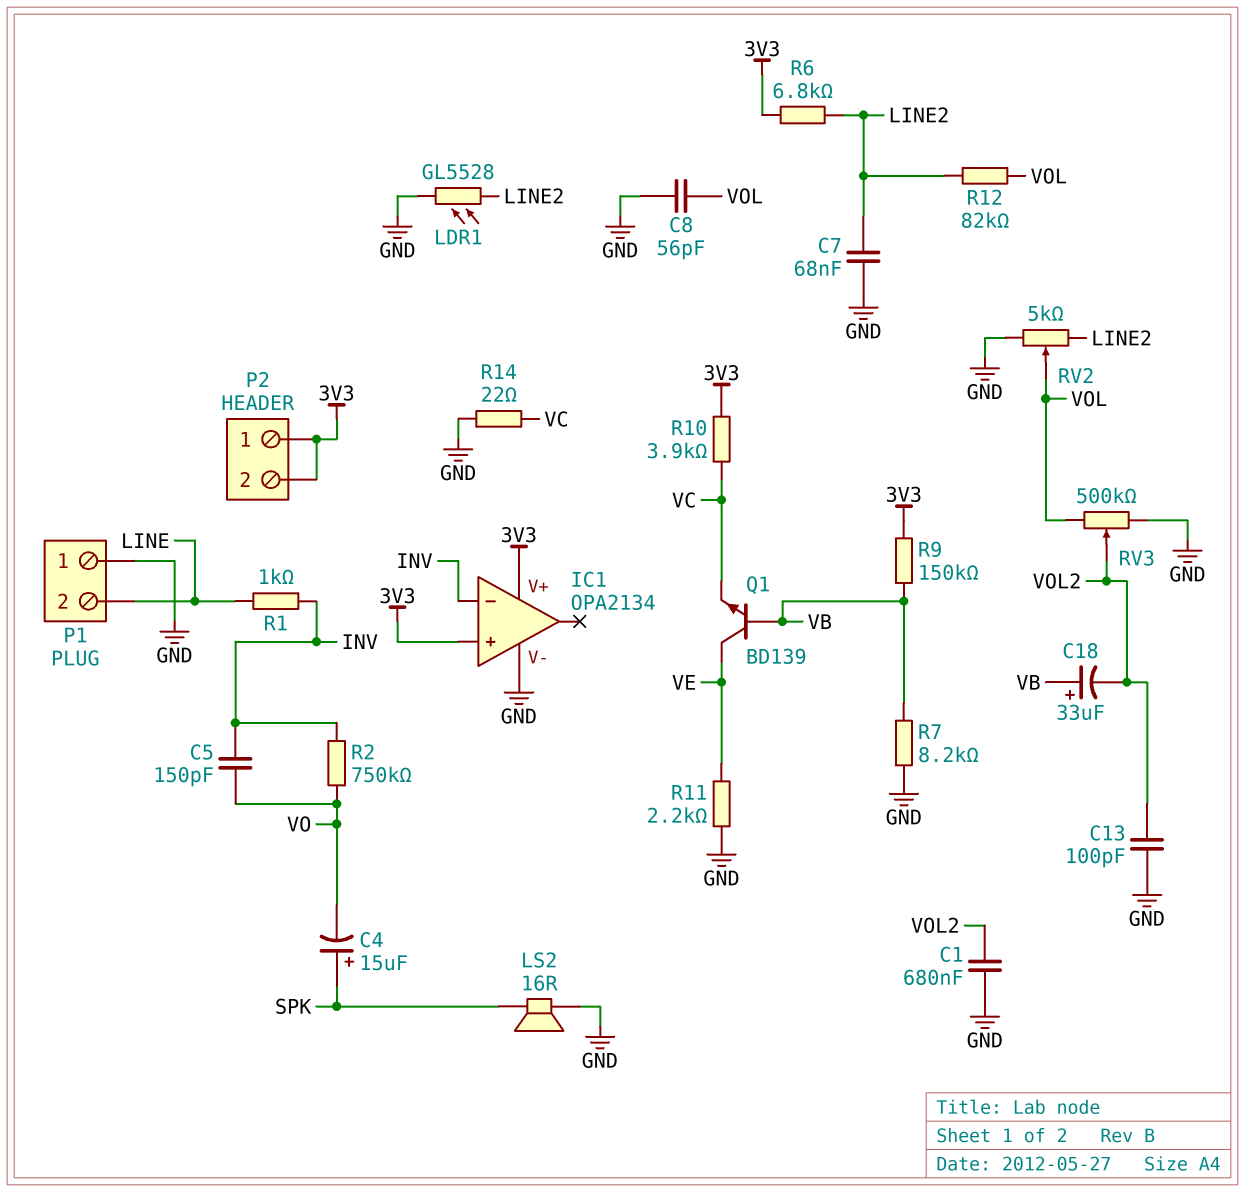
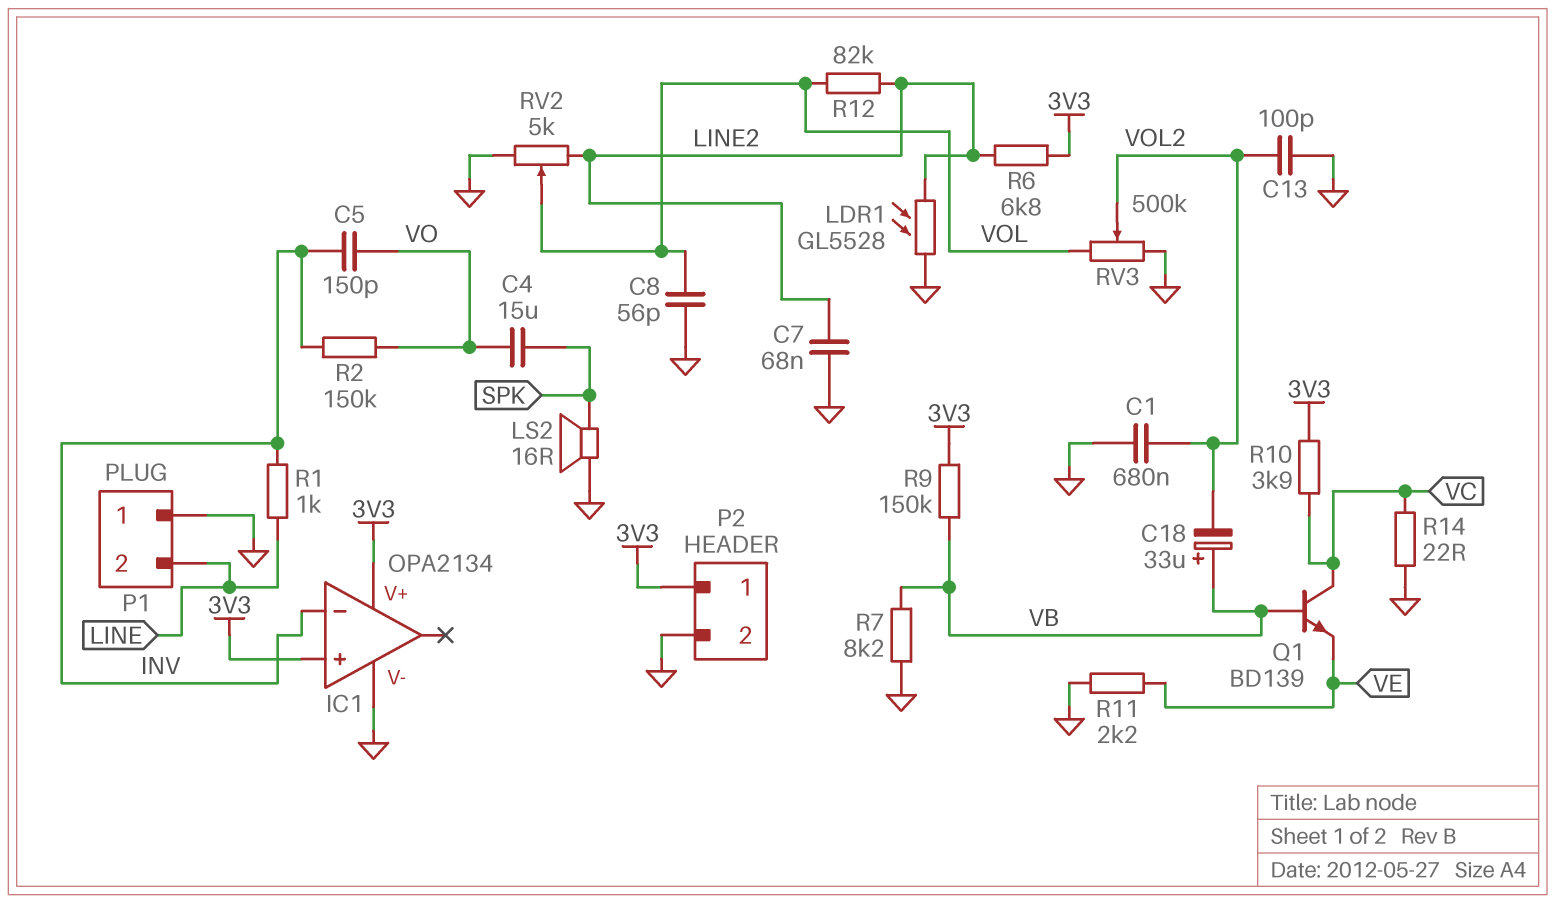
C4: 15uF (plus SPK, minus VO) -> 15uF (SPK, VO)
P2 pin 2: 3V3 -> GND
Q1: NPN BD139 (B VB, C VE, E VC) -> NPN BD139 (B VB, C VC, E VE)
R2: 750k (INV, VO) -> 150k (INV, VO)

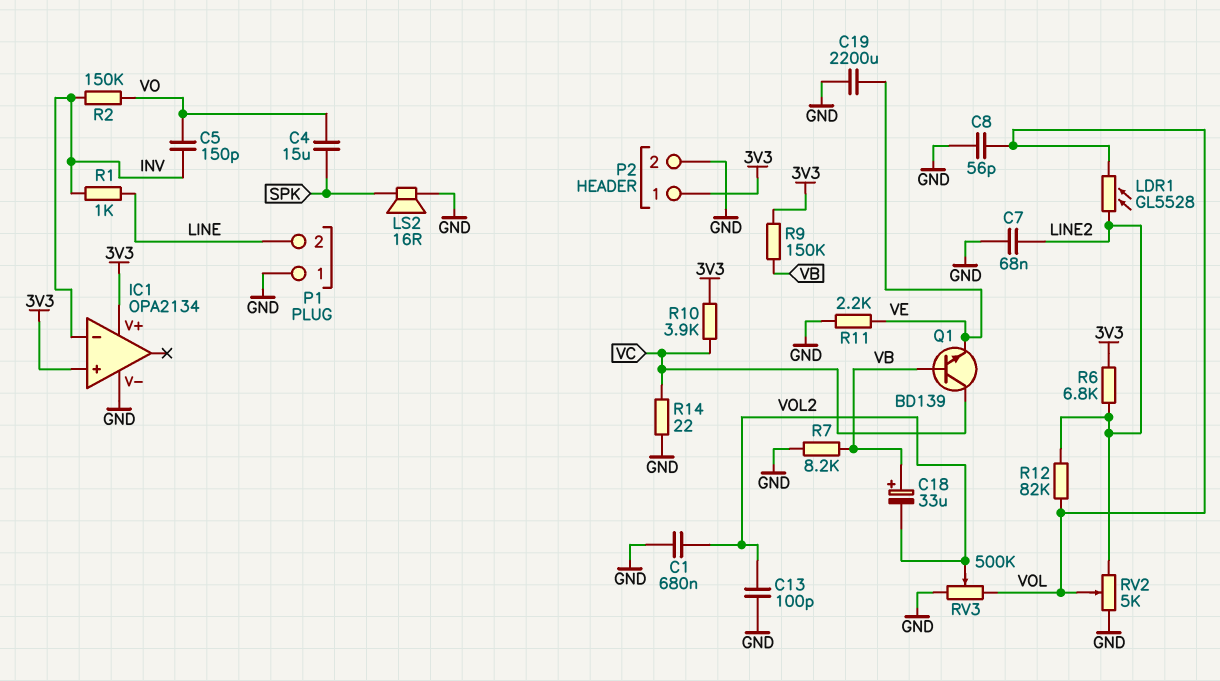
C19: none -> 2200uF (GND, VE)
LDR1: GL5528 (GND, LINE2) -> GL5528 (LINE2, VOL)

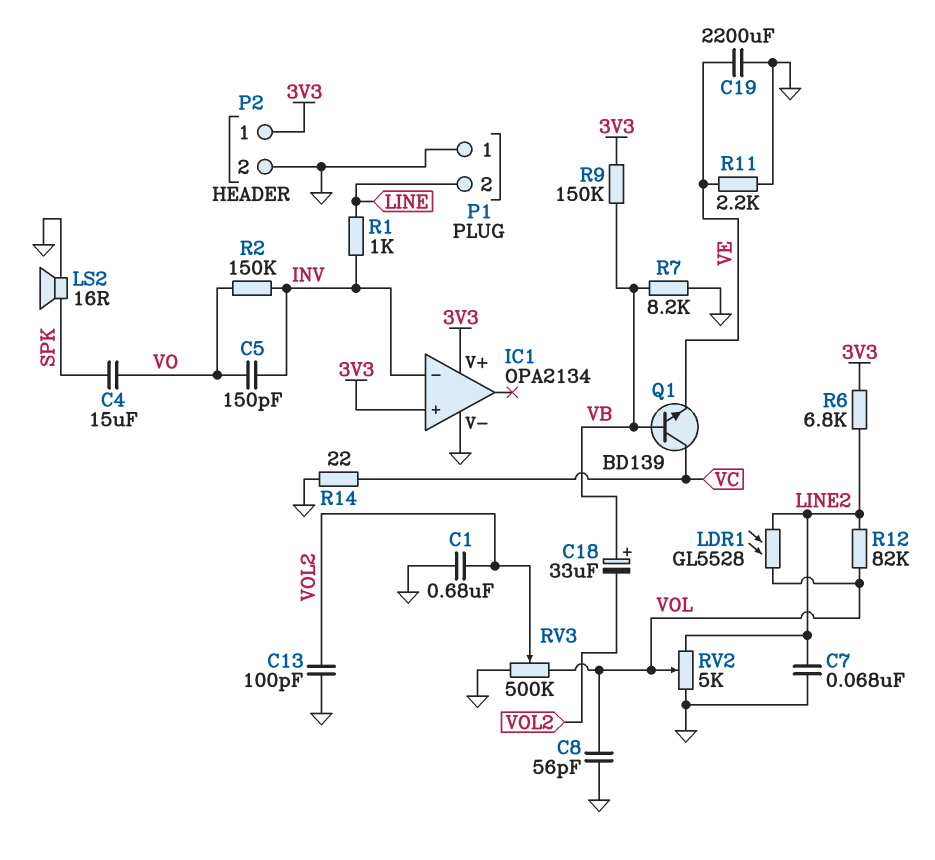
R10: 3.9k (3V3, VC) -> none

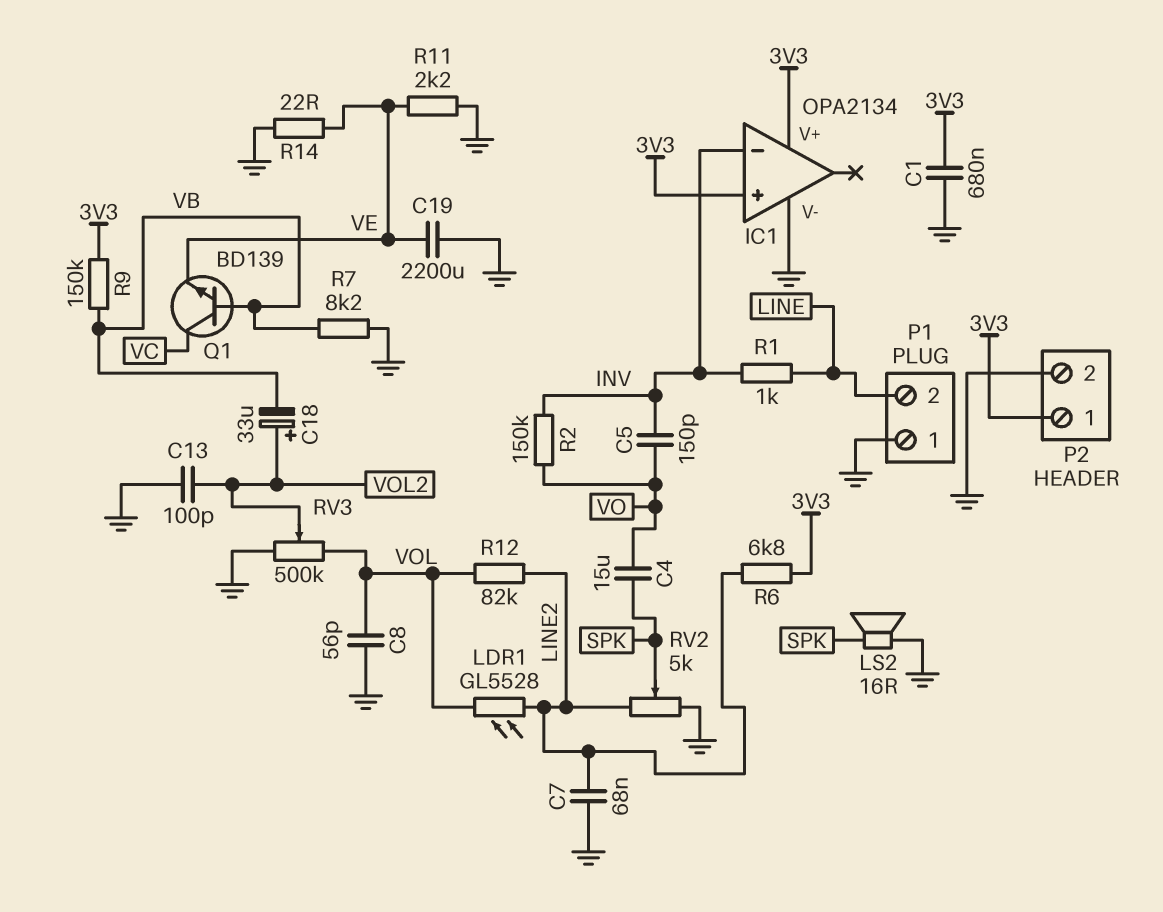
C1: 680nF (GND, VOL2) -> 680nF (3V3, GND)
C18: 33uF (plus VB, minus VOL2) -> 33uF (plus VOL2, minus VB)
R14: 22 (GND, VC) -> 22 (GND, VE)
RV2: 5k (GND, LINE2, wiper VOL) -> 5k (GND, LINE2, wiper SPK)

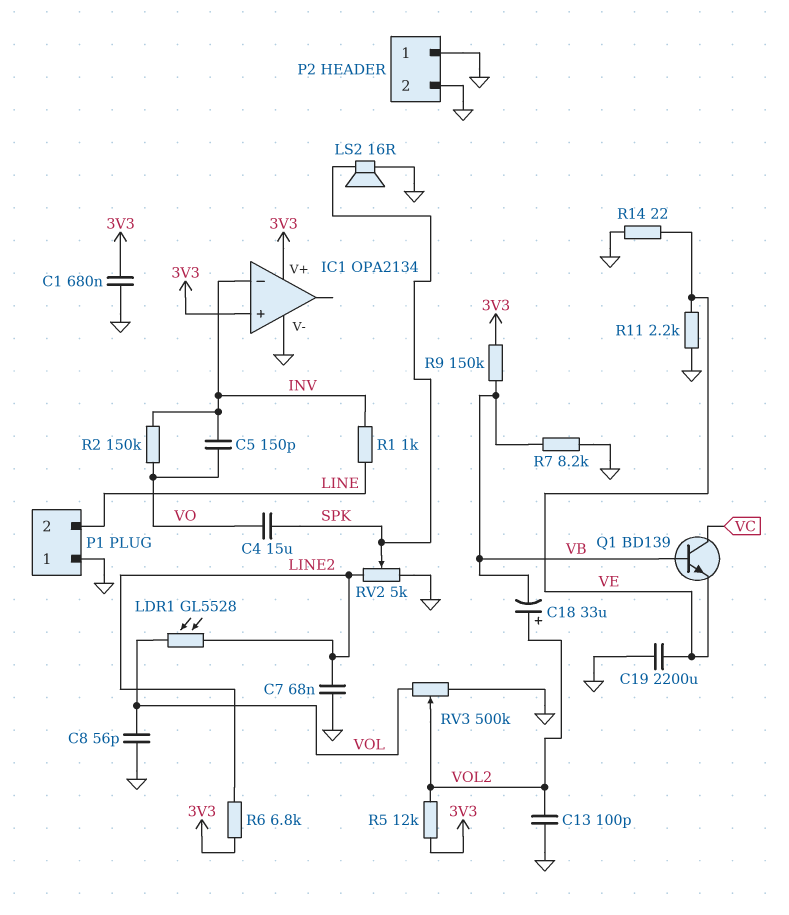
P2 pin 1: 3V3 -> GND
R5: none -> 12k (3V3, VOL2)
R12: 82k (LINE2, VOL) -> none

